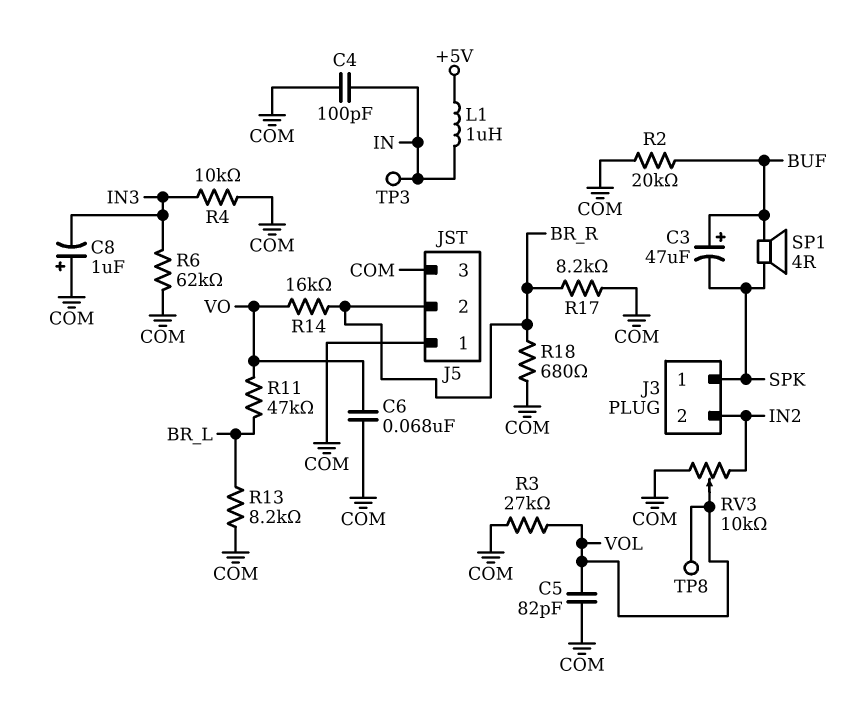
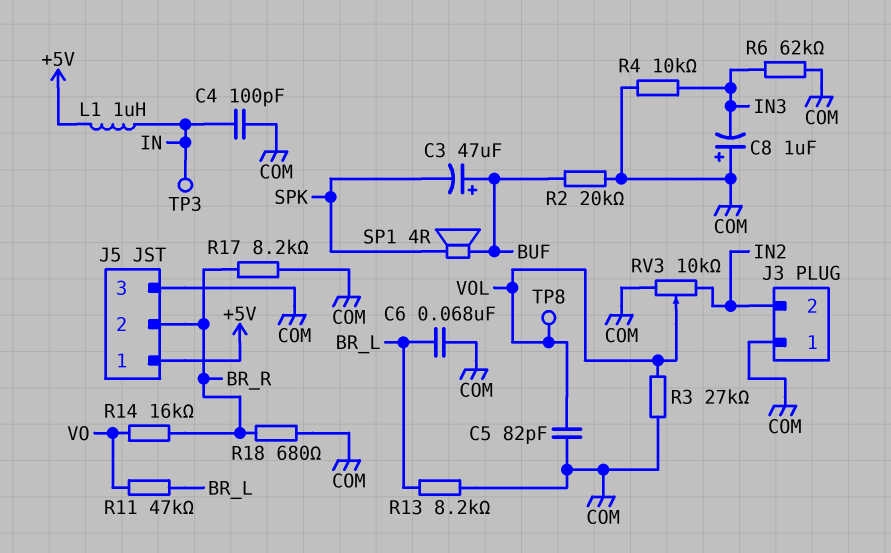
C6: 68nF (COM, VO) -> 68nF (BR_L, COM)
J3 pin 1: SPK -> COM
J5 pin 1: COM -> +5V

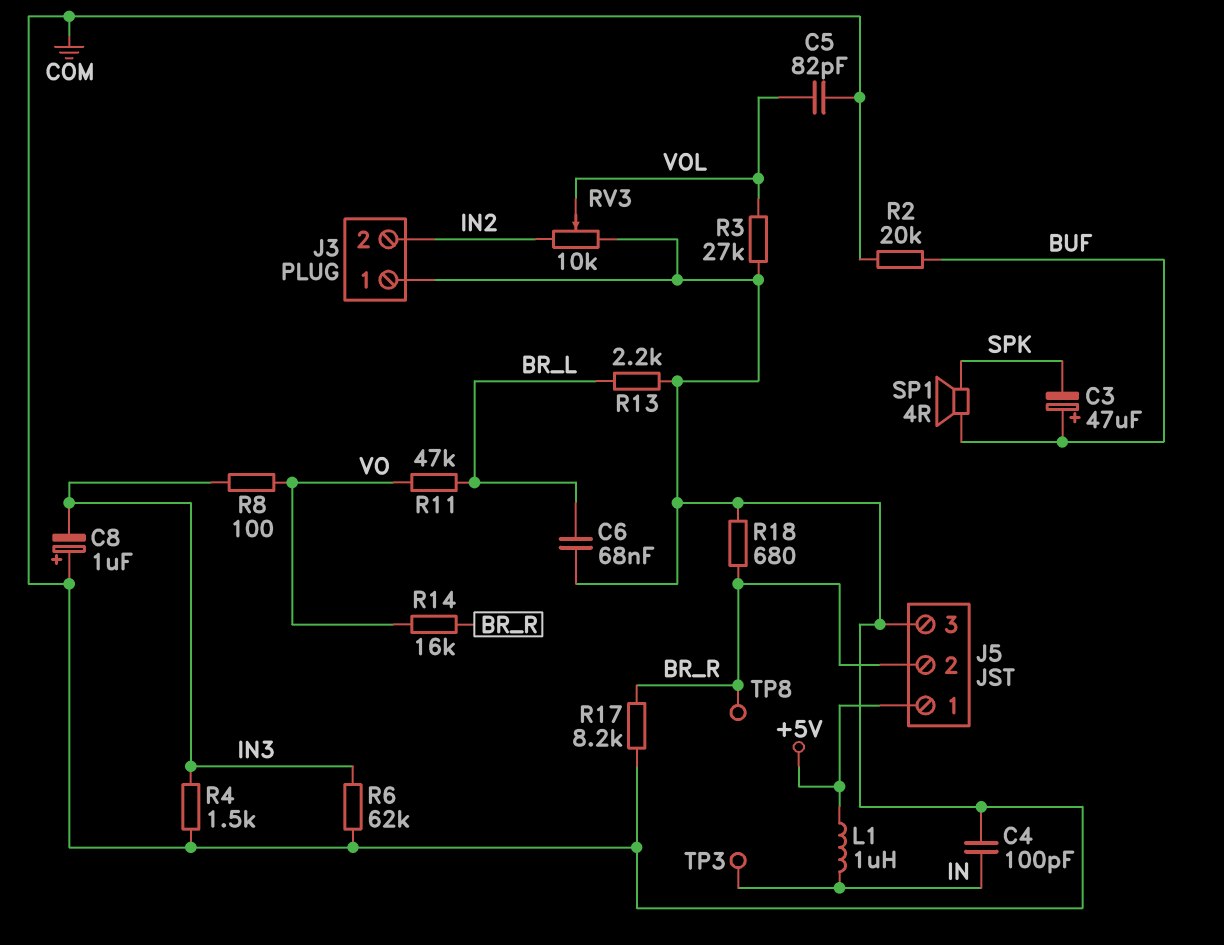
R4: 10k (COM, IN3) -> 1.5k (COM, IN3)
R8: none -> 100 (IN3, VO)
R13: 8.2k (BR_L, COM) -> 2.2k (BR_L, COM)
TP8: test point (VOL) -> test point (BR_R)

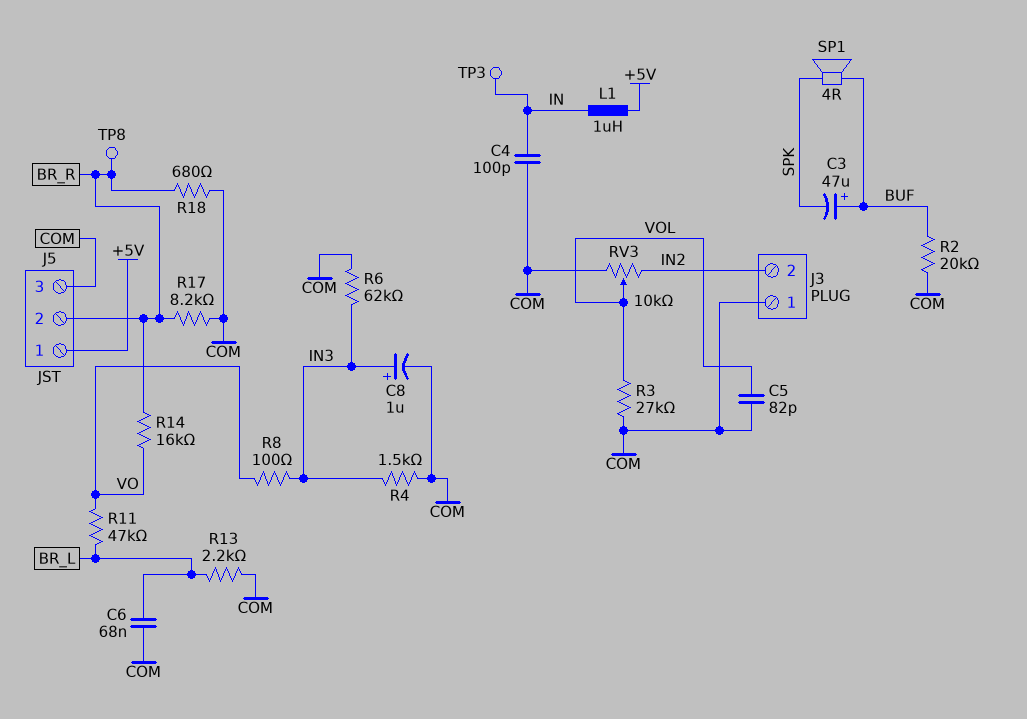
C8: 1uF (plus COM, minus IN3) -> 1uF (plus IN3, minus COM)

